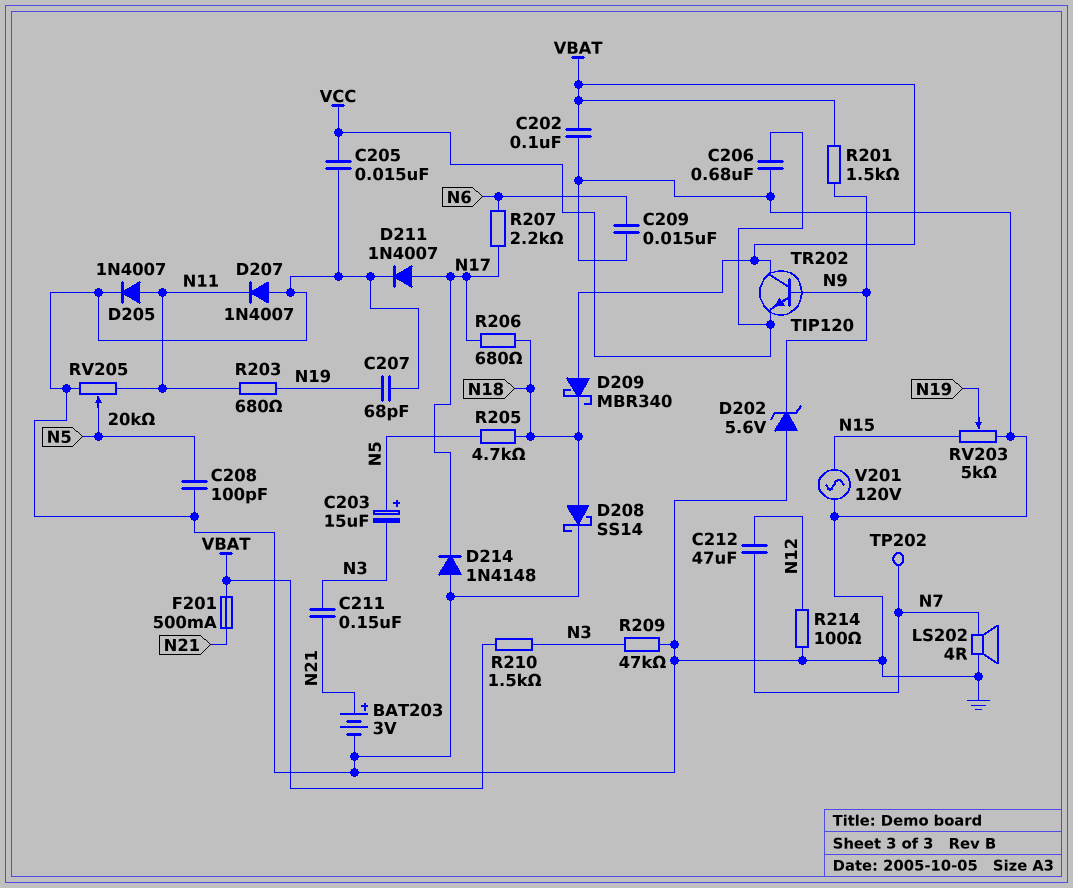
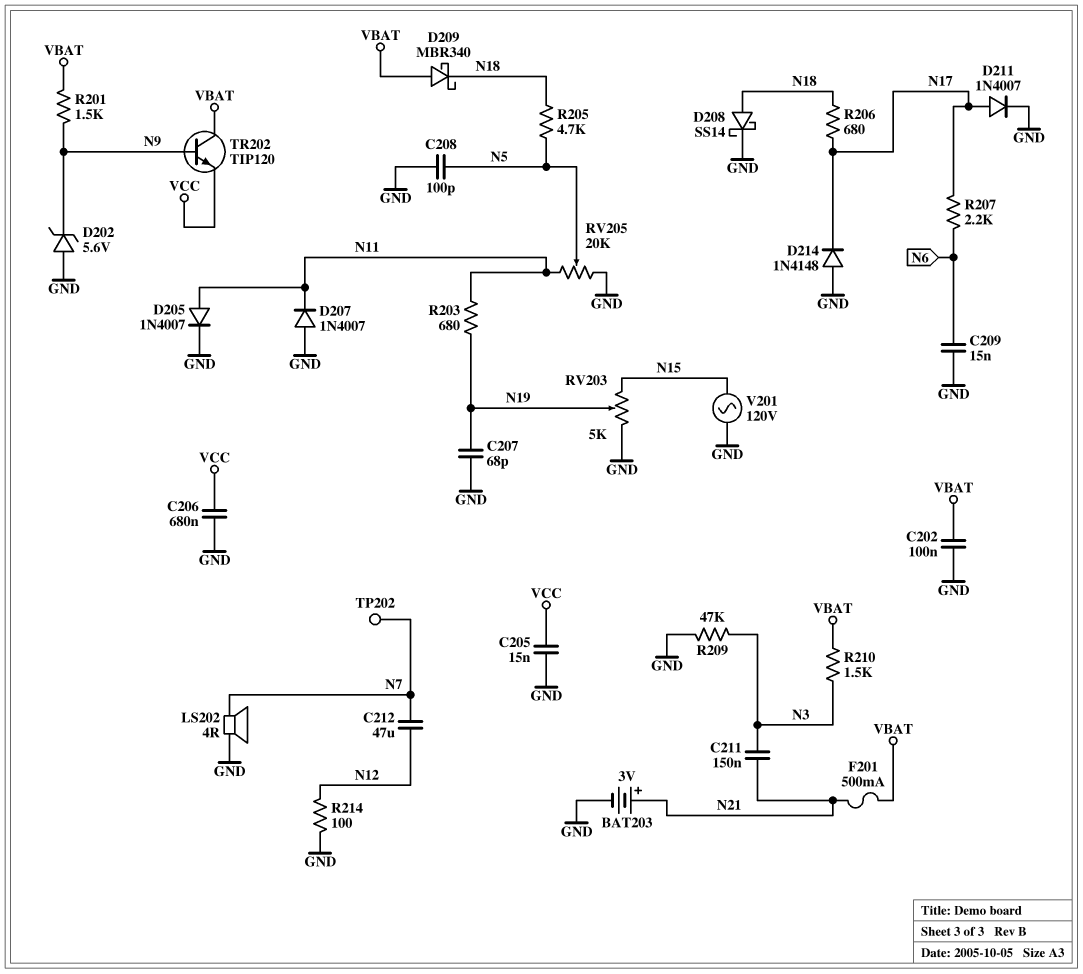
C203: 15uF (plus N5, minus N3) -> none

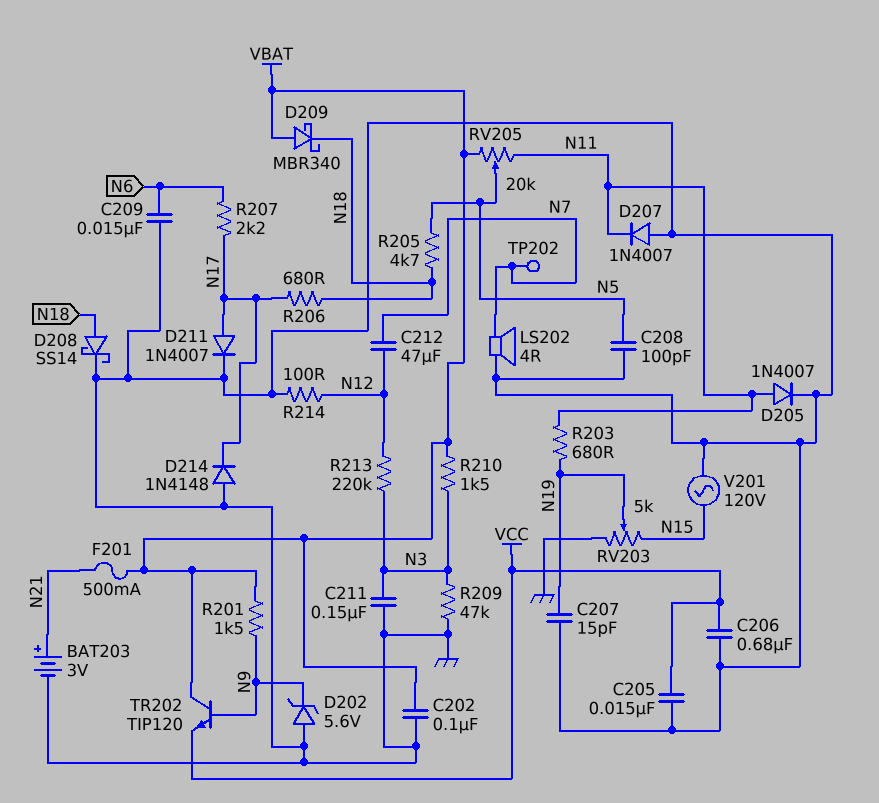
C207: 68pF (GND, N19) -> 15pF (GND, N19)
C211: 150nF (N3, N21) -> 150nF (GND, N3)
R213: none -> 220k (N3, N12)
RV205: 20k (GND, N11, wiper N5) -> 20k (N11, VBAT, wiper N5)

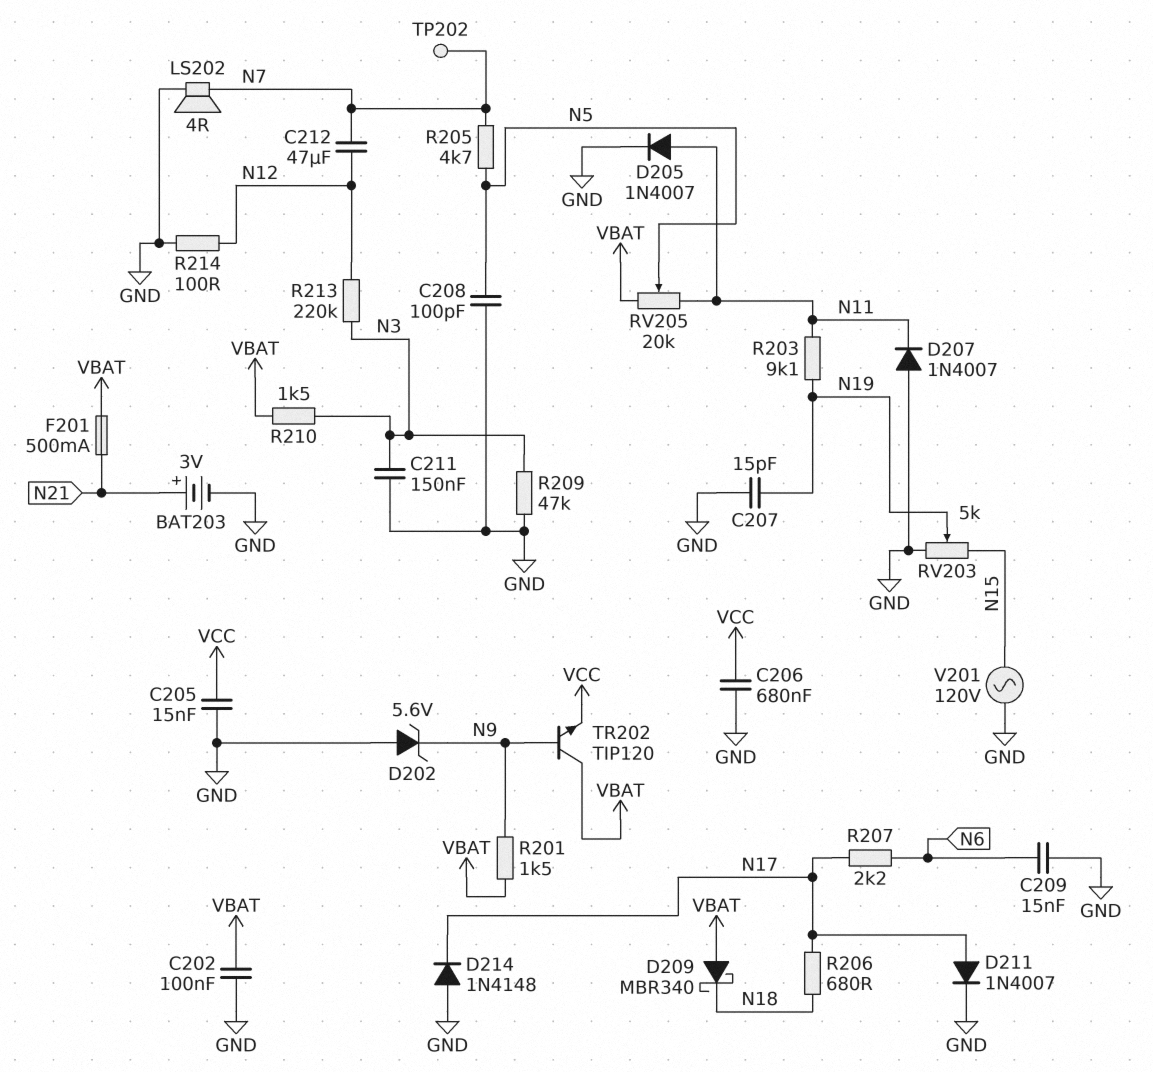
D208: schottky SS14 (A N18, K GND) -> none
R203: 680 (N11, N19) -> 9.1k (N11, N19)
R205: 4.7k (N5, N18) -> 4.7k (N5, N7)

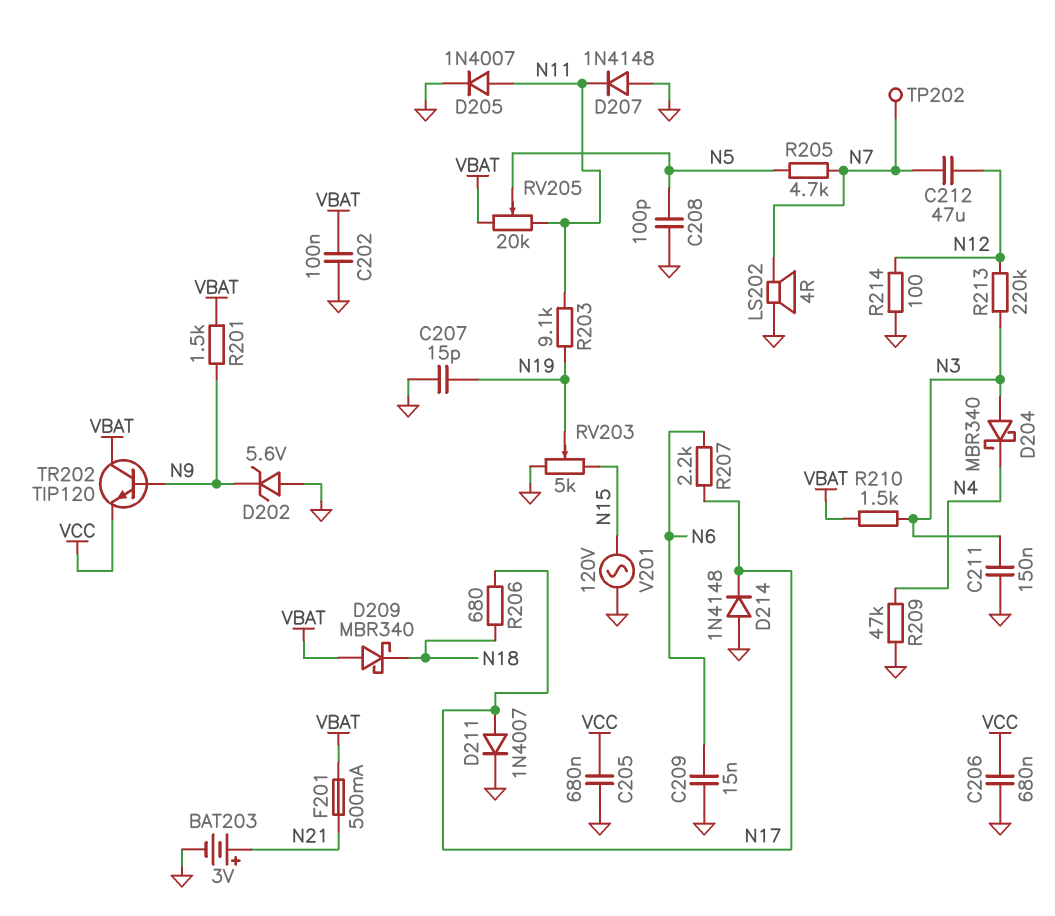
C205: 15nF (GND, VCC) -> 680nF (GND, VCC)
D204: none -> schottky MBR340 (A N3, K N4)
D207: diode 1N4007 (A GND, K N11) -> diode 1N4148 (A GND, K N11)
R209: 47k (GND, N3) -> 47k (GND, N4)

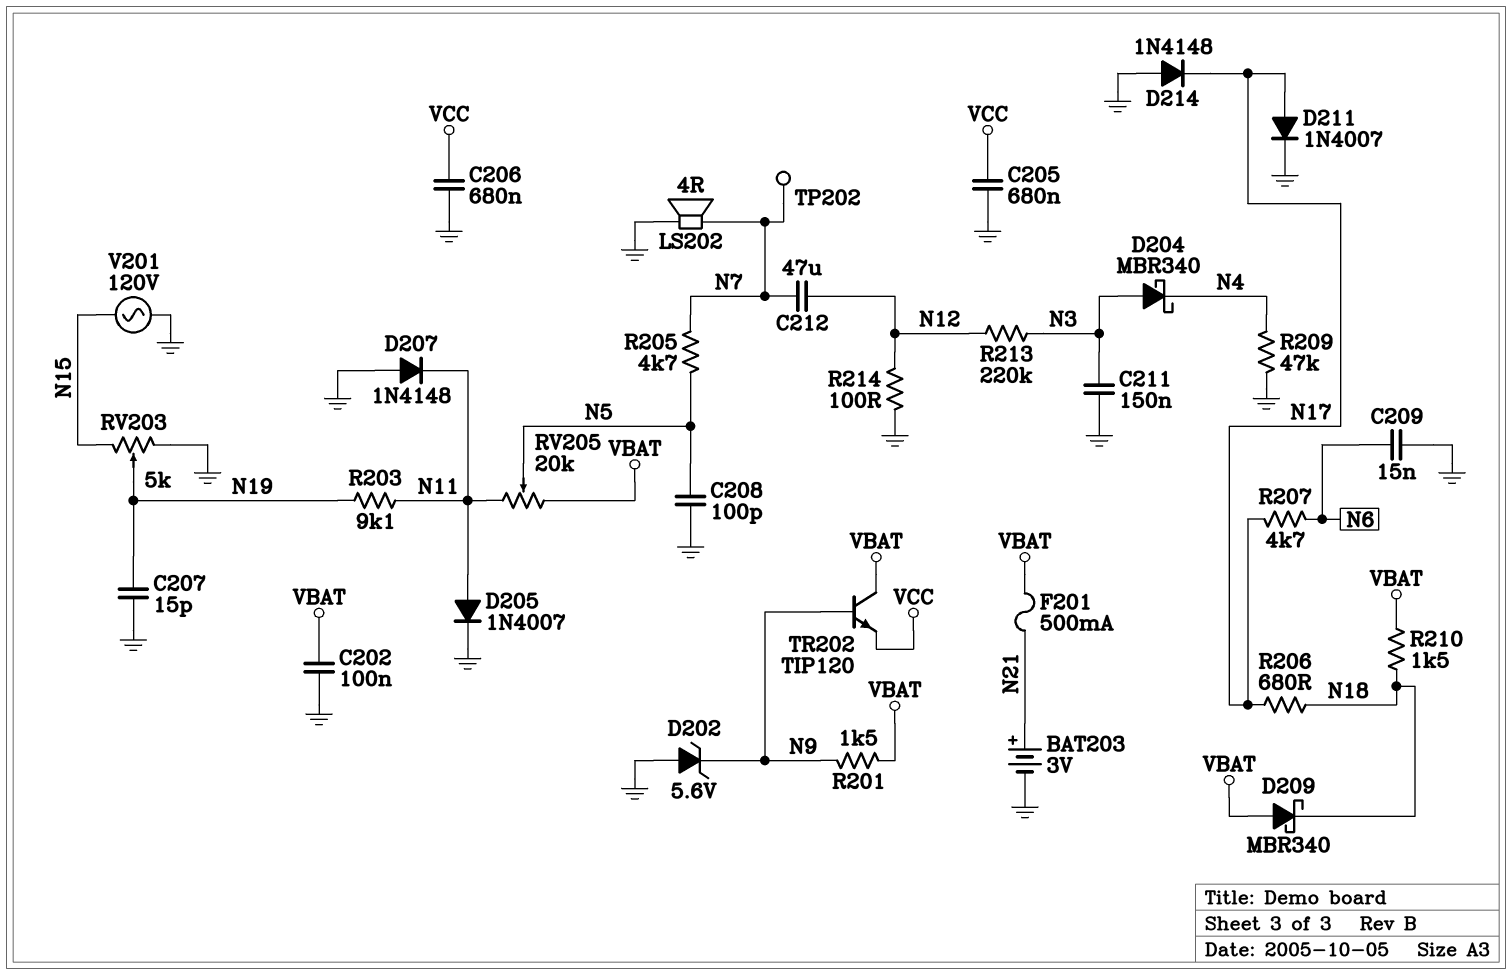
R207: 2.2k (N6, N17) -> 4.7k (N6, N17)
R210: 1.5k (N3, VBAT) -> 1.5k (N18, VBAT)

